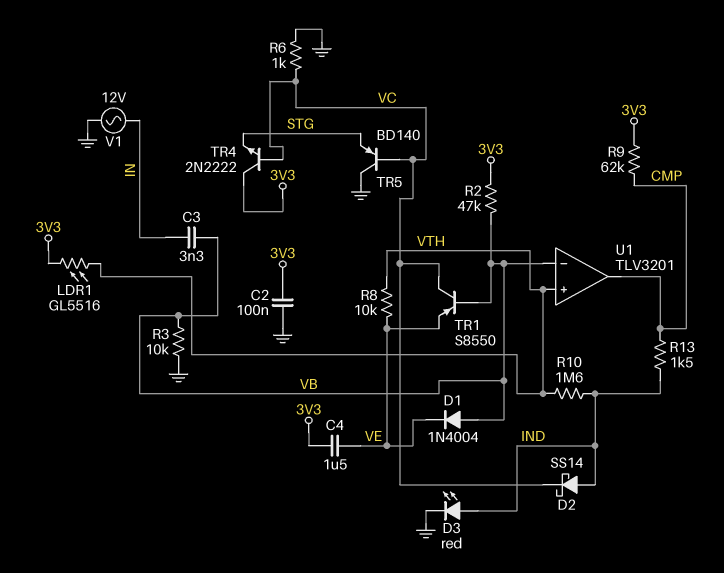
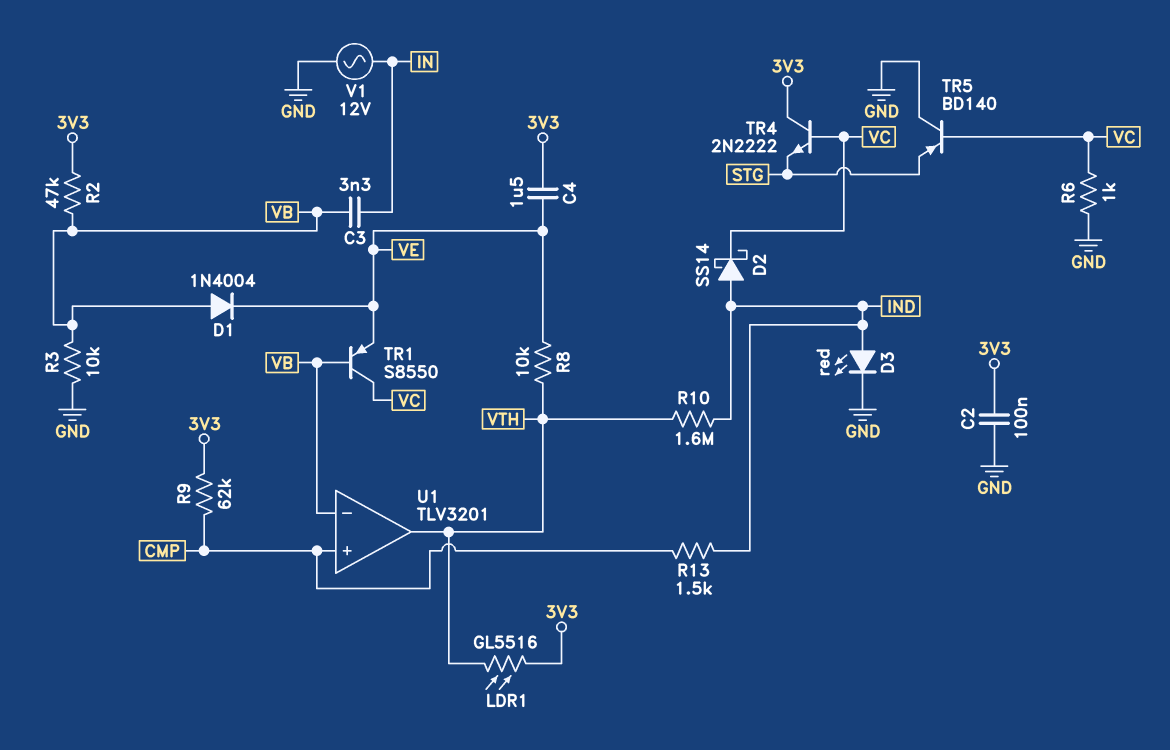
U1 pin in+: VTH -> CMP
U1 pin out: CMP -> VTH

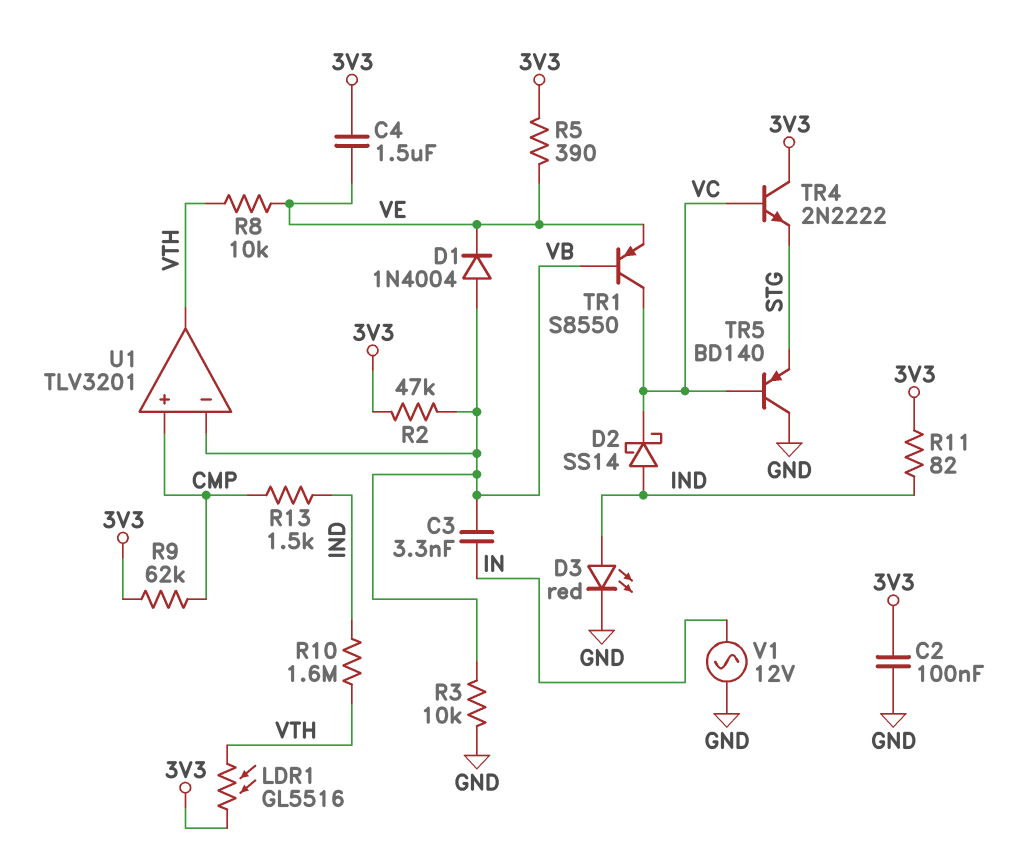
R5: none -> 390 (3V3, VE)
R6: 1k (GND, VC) -> none
R11: none -> 82 (3V3, IND)

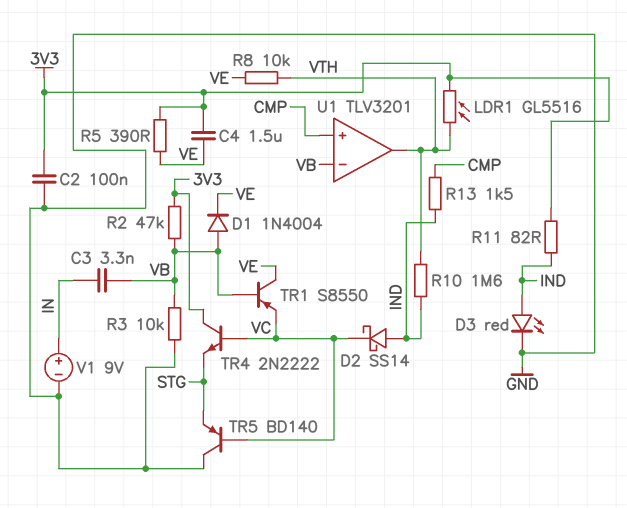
R9: 62k (3V3, CMP) -> none
TR1: PNP S8550 (B VB, C VC, E VE) -> PNP S8550 (B VB, C VE, E VC)
V1: AC 12V (GND, IN) -> 9V (plus IN, minus GND)

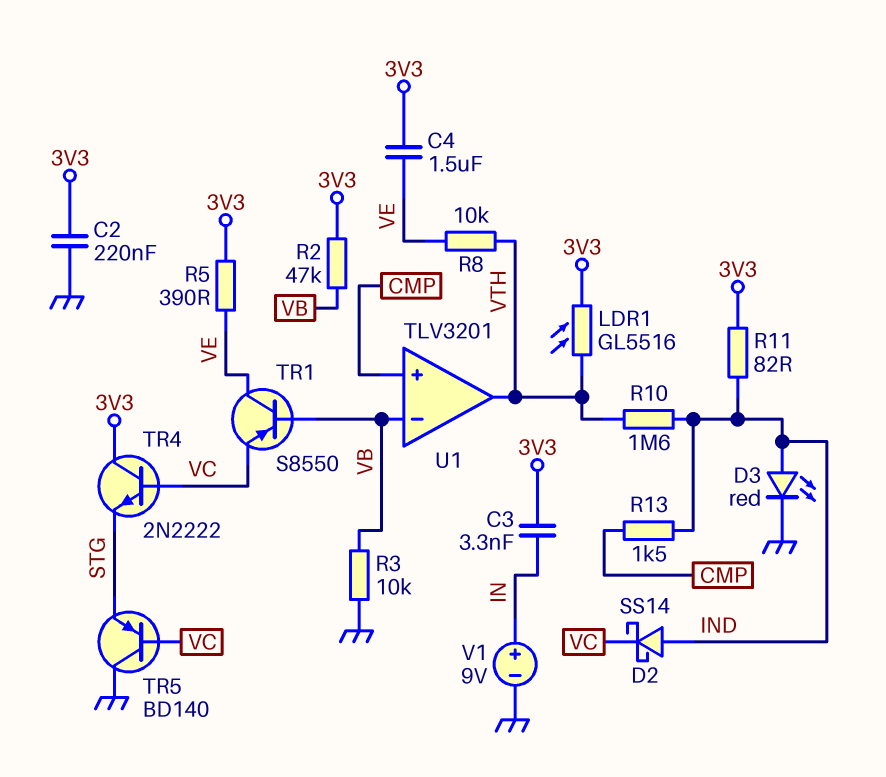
C2: 100nF (3V3, GND) -> 220nF (3V3, GND)
C3: 3.3nF (IN, VB) -> 3.3nF (3V3, IN)
D1: diode 1N4004 (A VB, K VE) -> none

